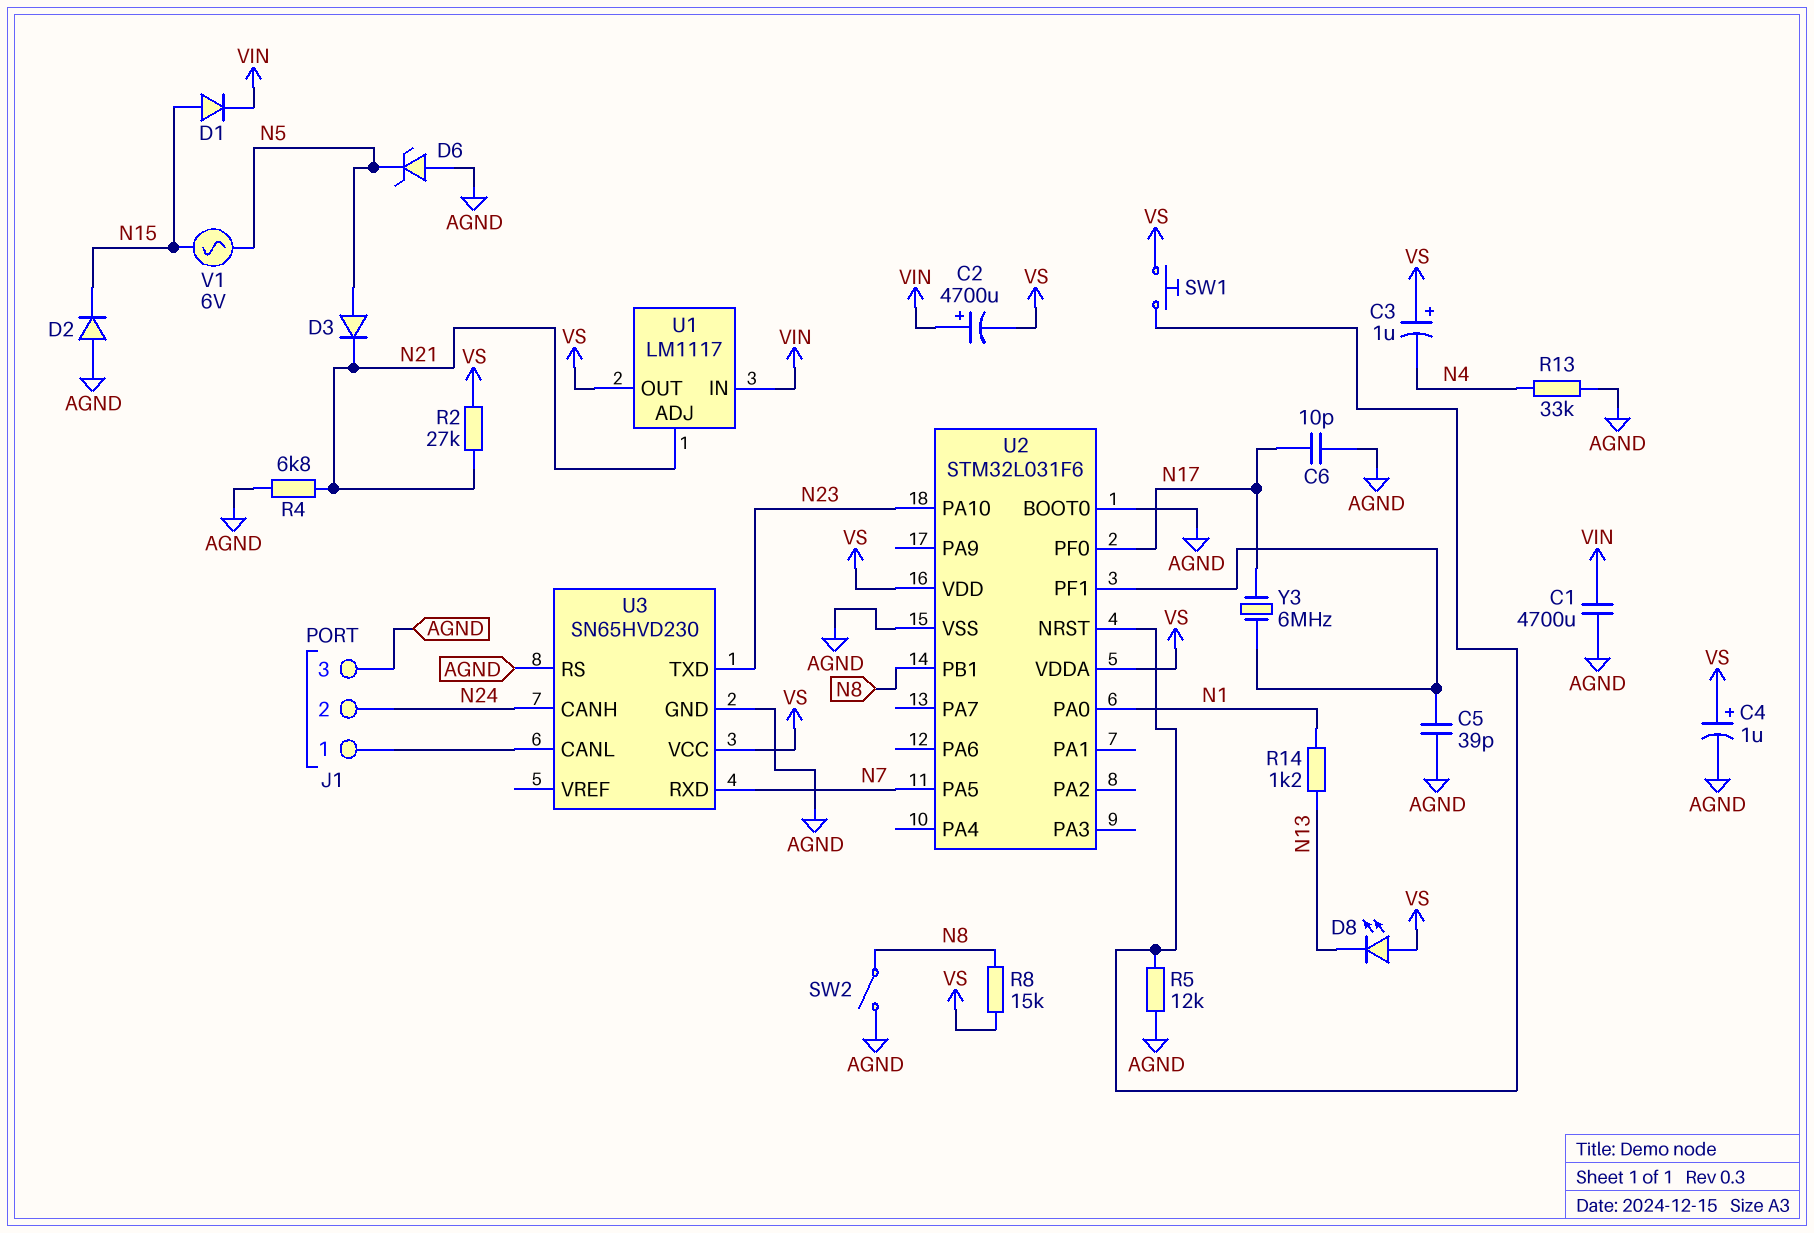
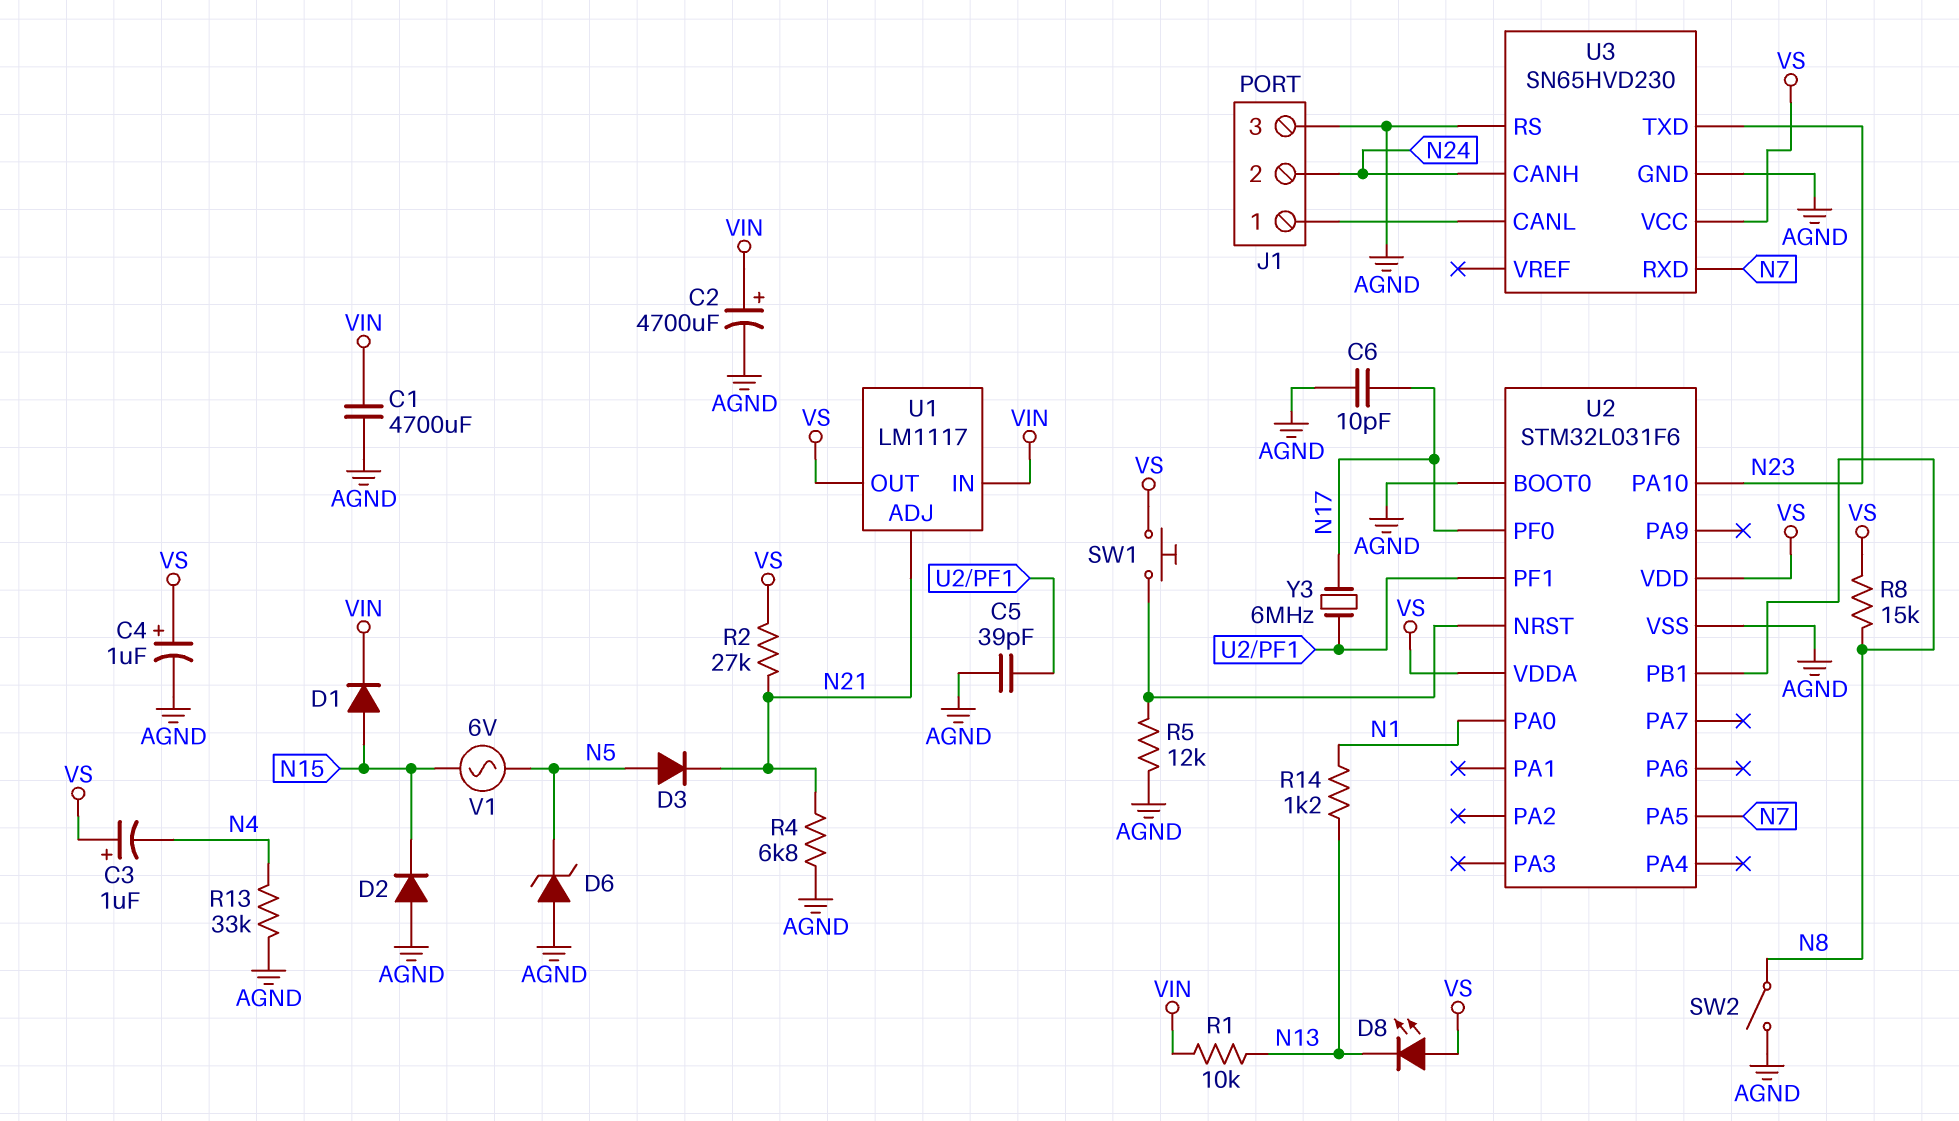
C2: 4700uF (plus VIN, minus VS) -> 4700uF (plus VIN, minus AGND)
R1: none -> 10k (N13, VIN)

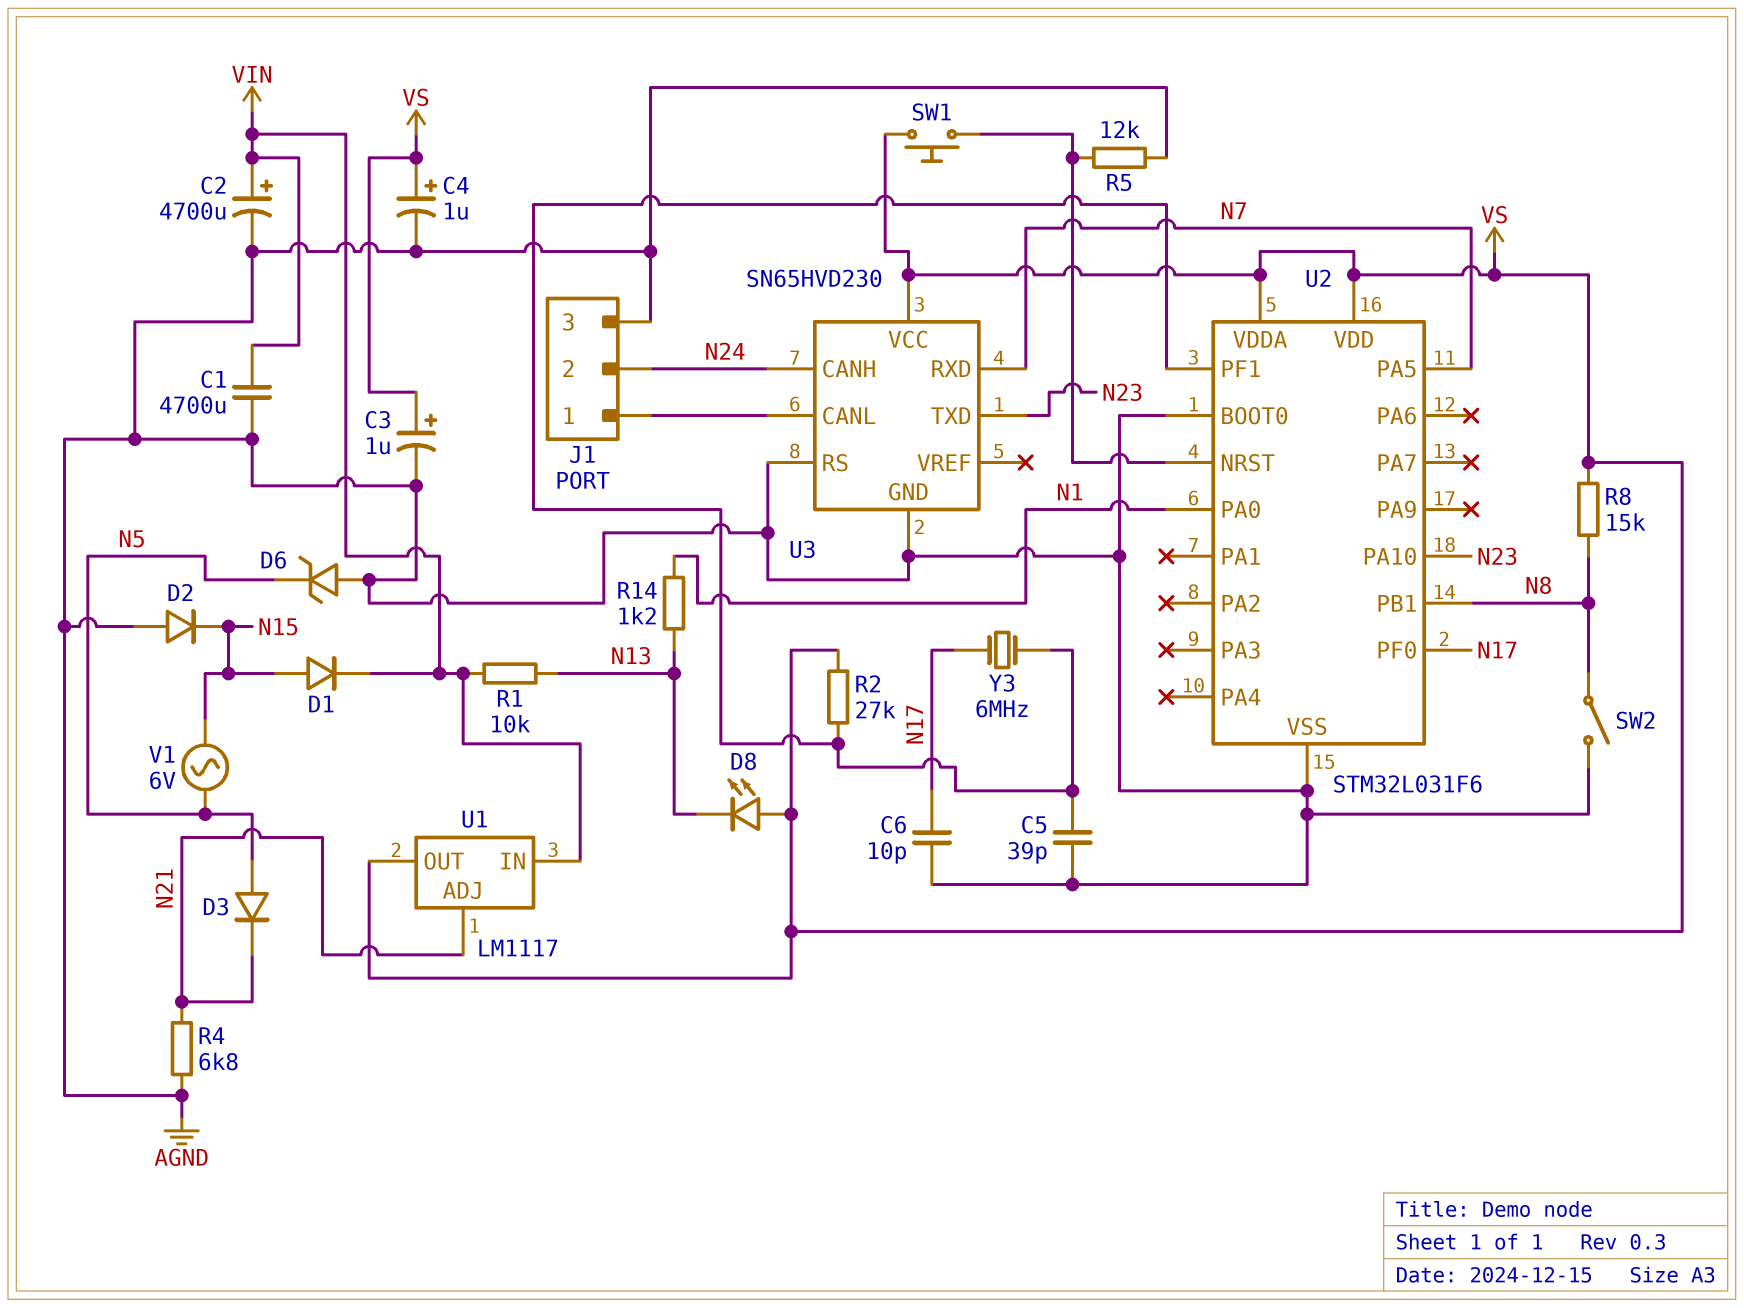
C3: 1uF (plus VS, minus N4) -> 1uF (plus VS, minus AGND)
R2: 27k (N21, VS) -> 27k (U2/PF1, VS)
R13: 33k (AGND, N4) -> none

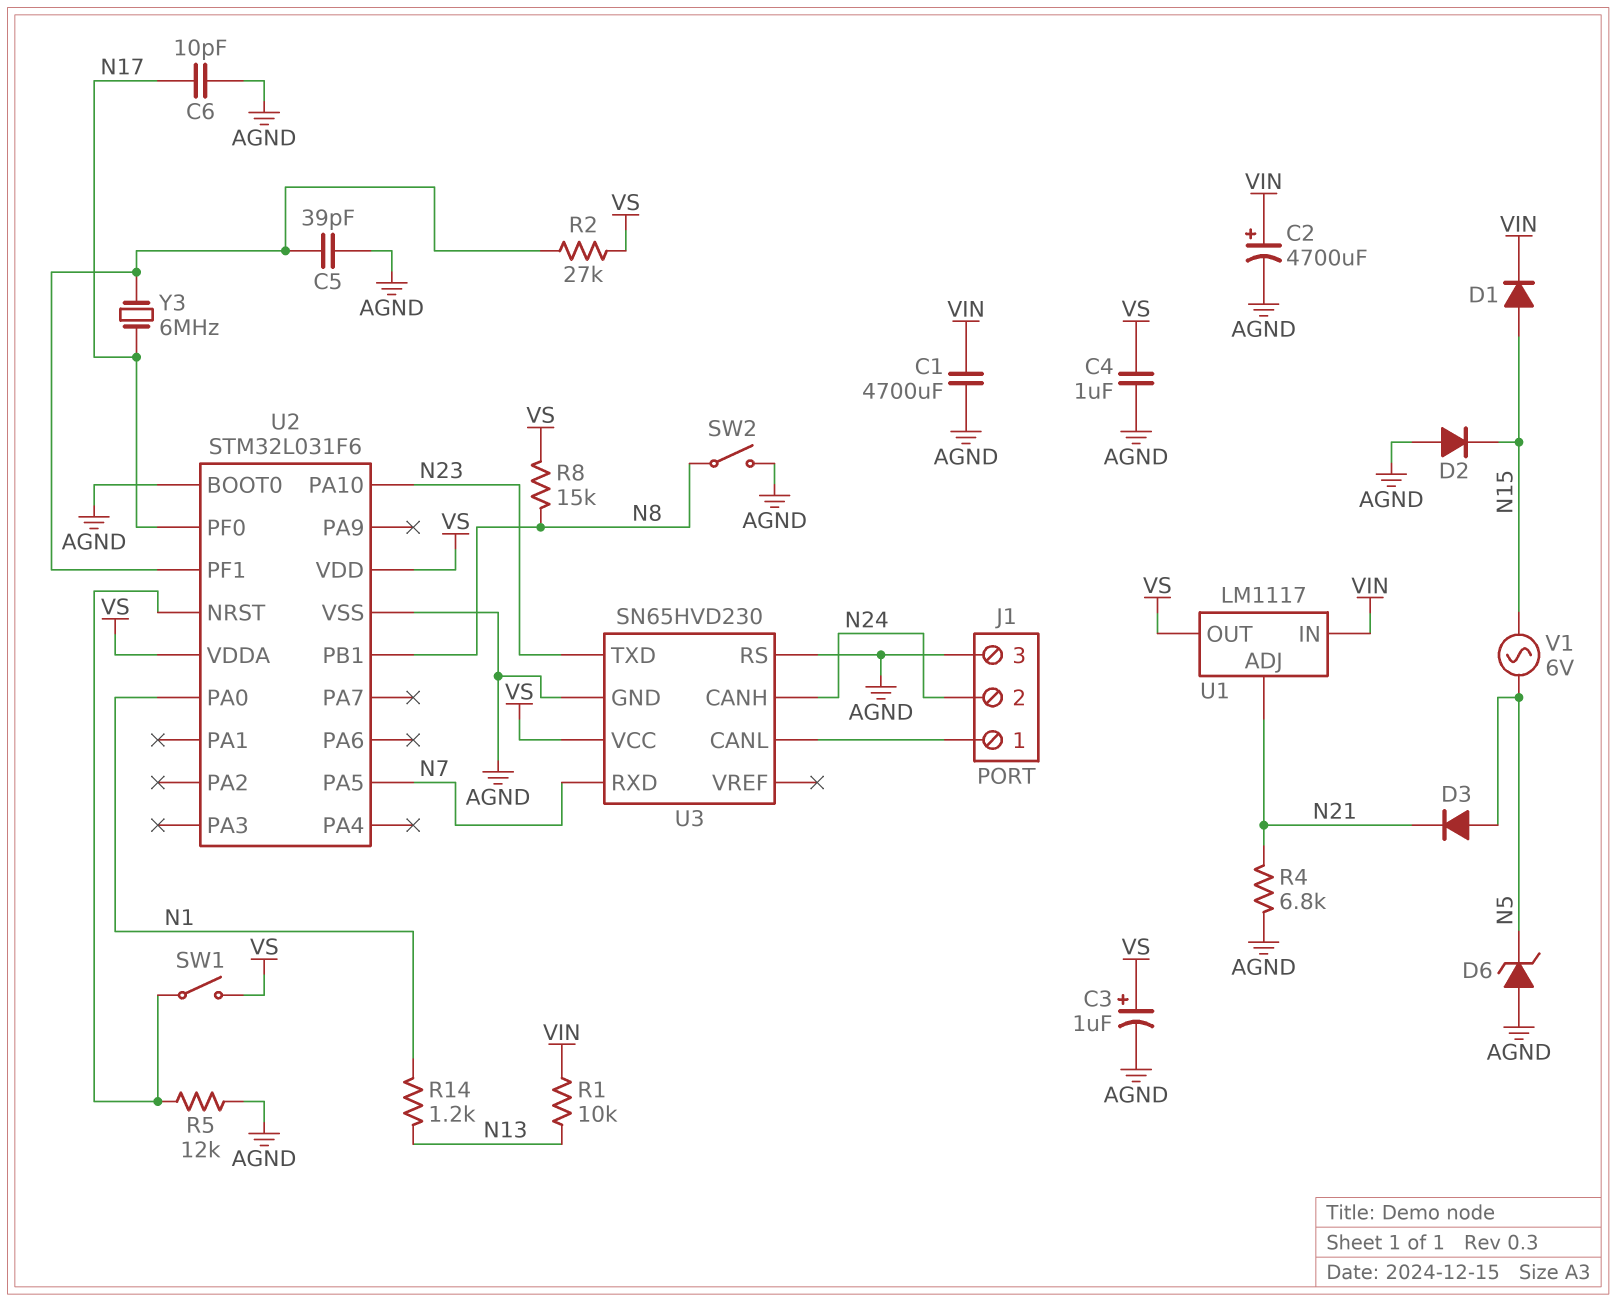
C4: 1uF (plus VS, minus AGND) -> 1uF (AGND, VS)
D8: LED (A VS, K N13) -> none
SW1: button (U2/NRST, VS) -> switch (U2/NRST, VS)

